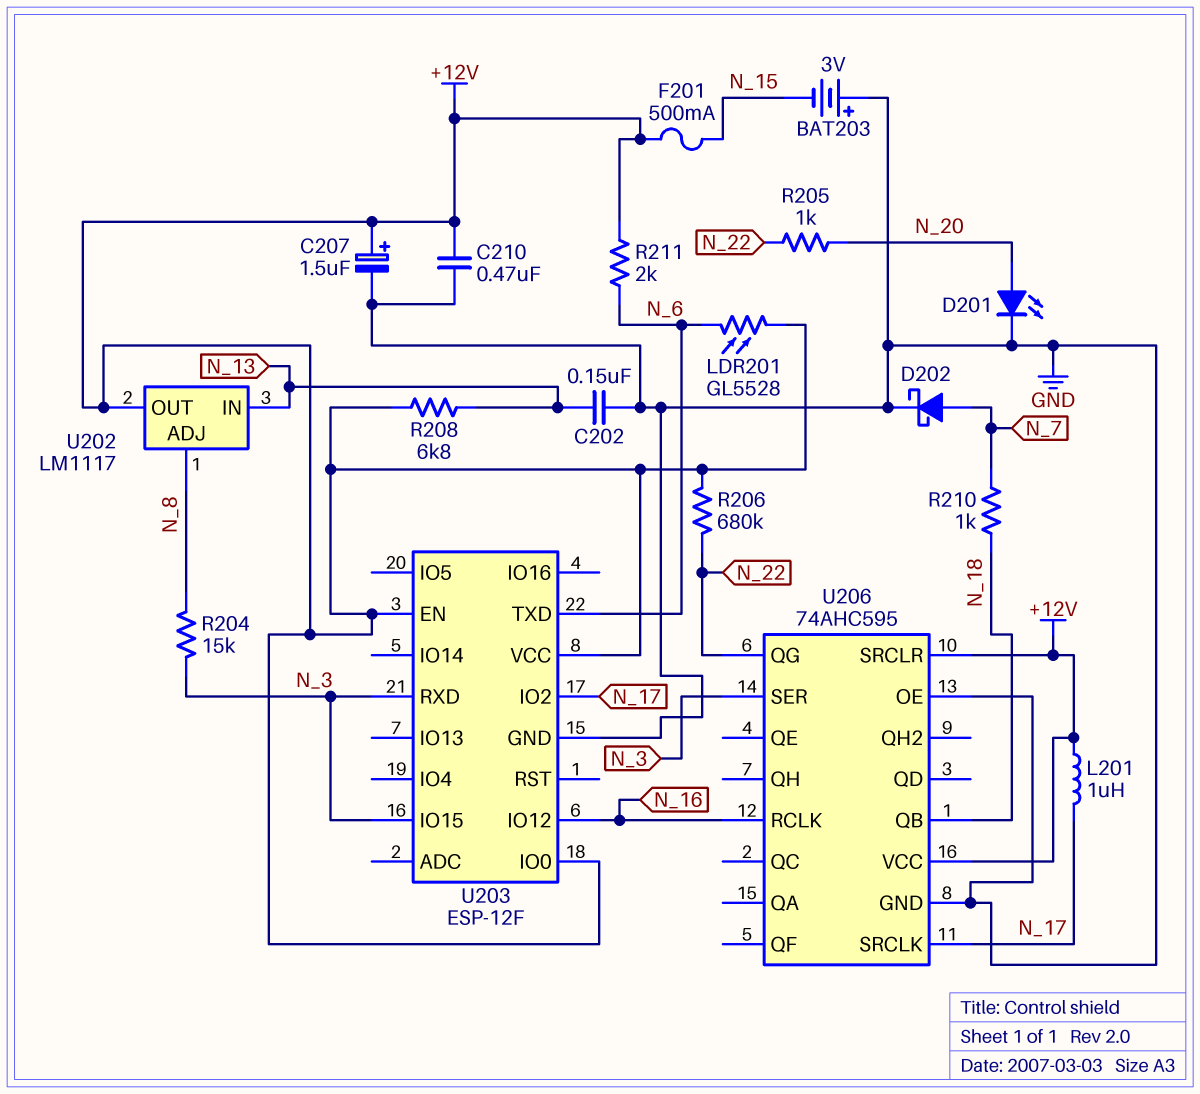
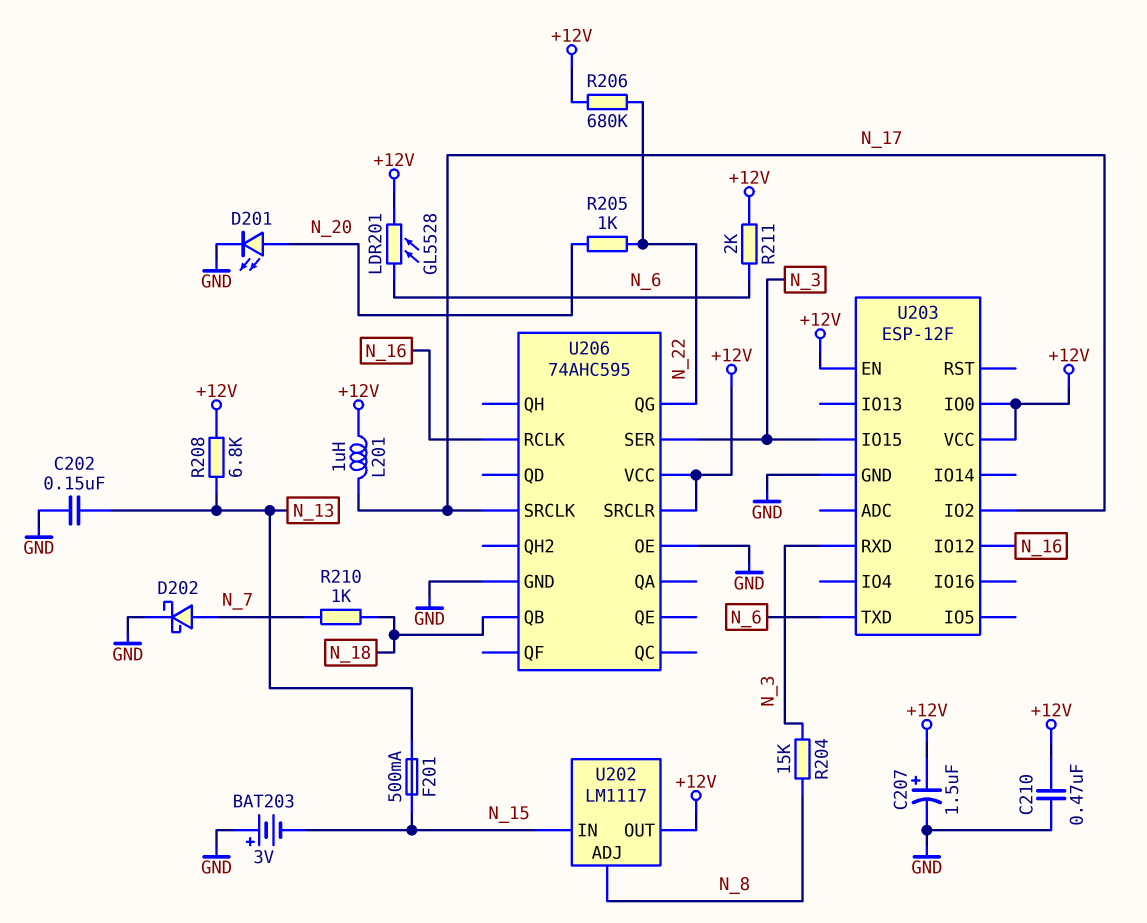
F201: 500mA (+12V, N_15) -> 500mA (N_13, N_15)
U202 pin IN: N_13 -> N_15

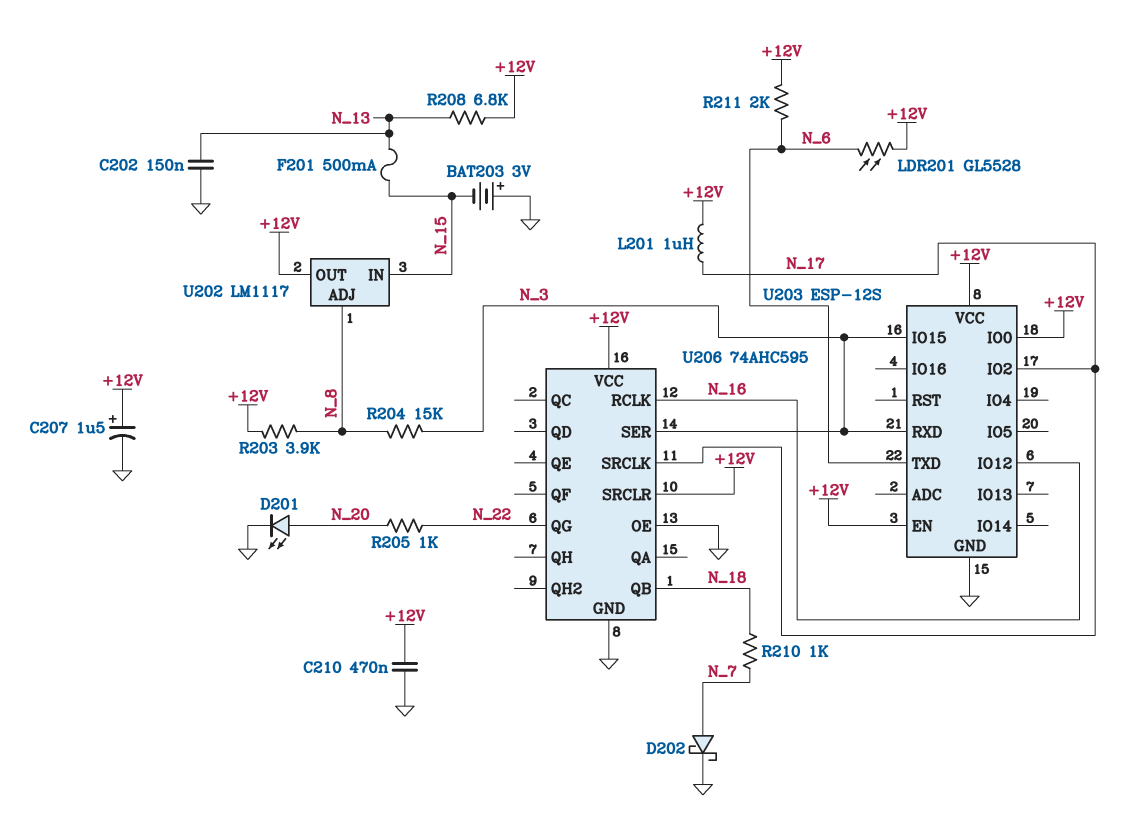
R203: none -> 3.9k (+12V, N_8)
R206: 680k (+12V, N_22) -> none
U203: ESP-12F -> ESP-12S

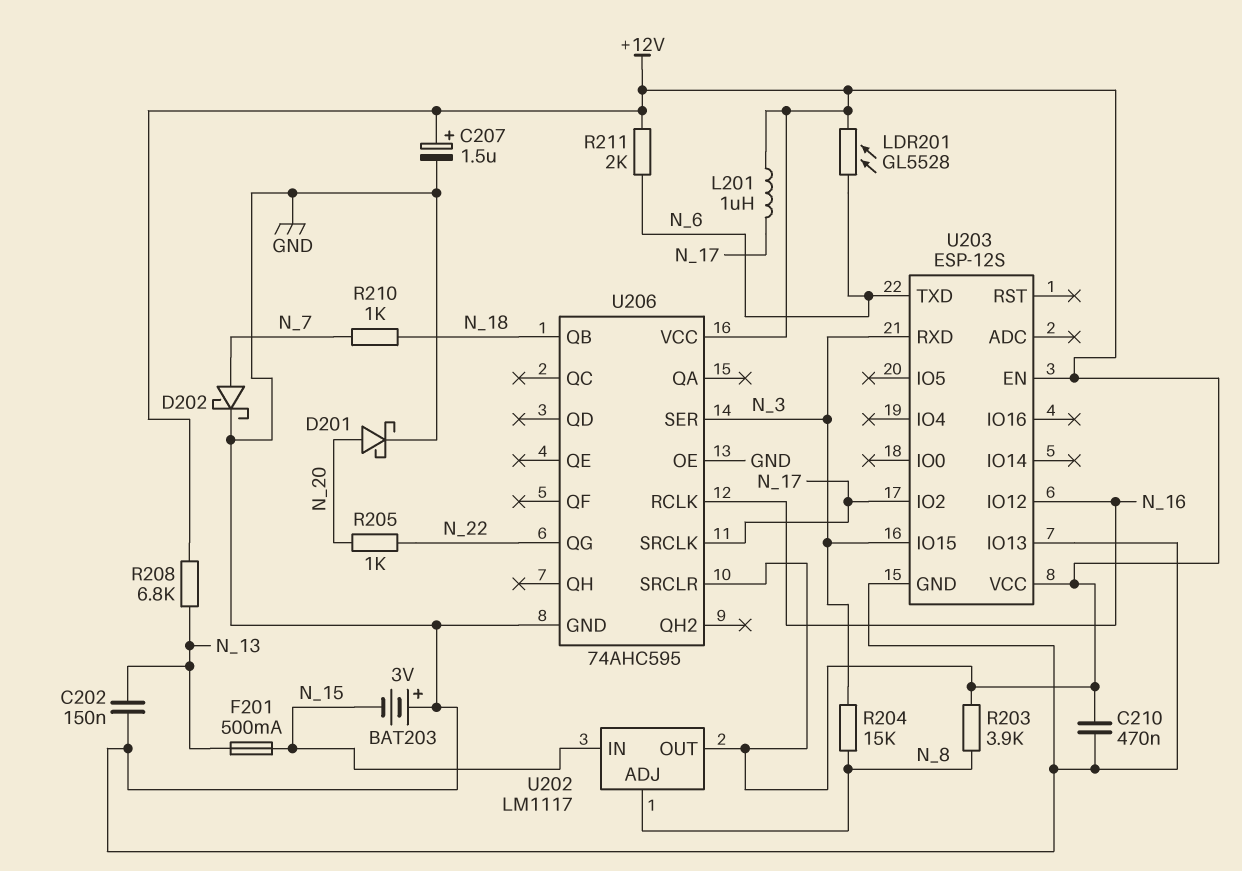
D201: LED (A N_20, K GND) -> schottky (A N_20, K GND)
U203 pin IO0: +12V -> none
U203 pin IO13: none -> GND

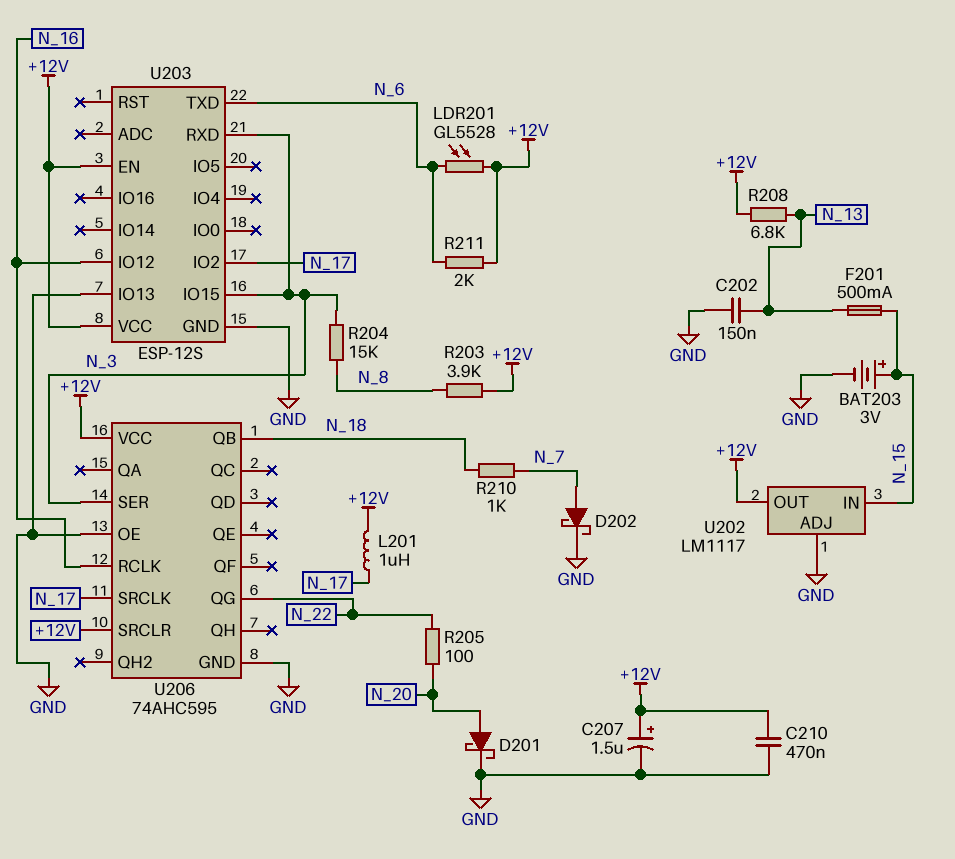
BAT203: 3V (plus GND, minus N_15) -> 3V (plus N_15, minus GND)
R205: 1k (N_20, N_22) -> 100 (N_20, N_22)
U202 pin ADJ: N_8 -> GND

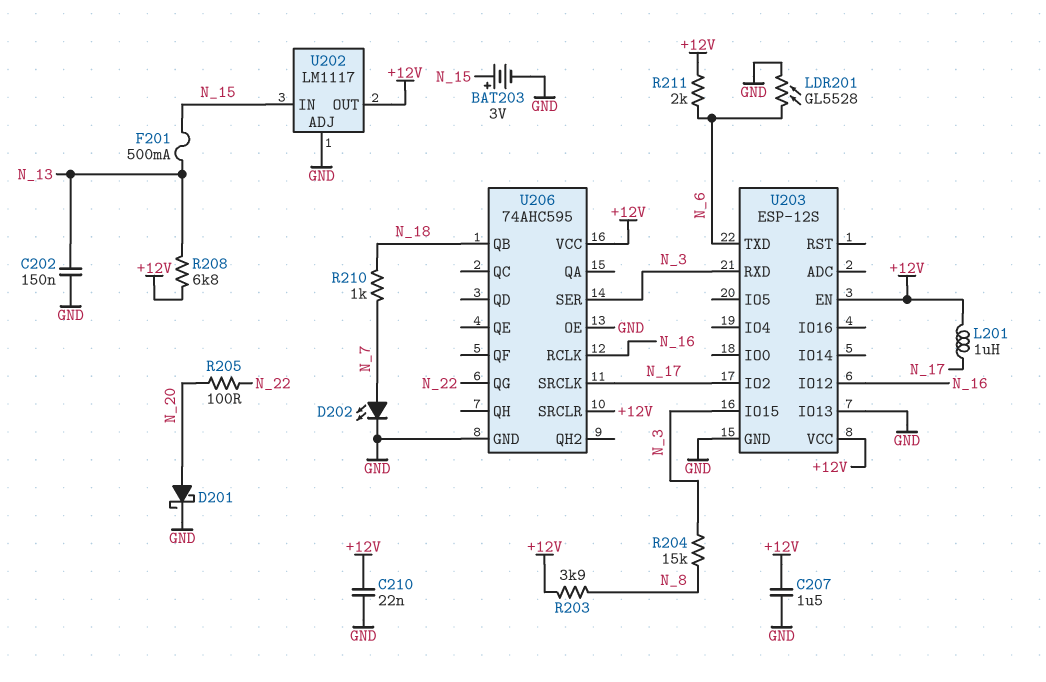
C207: 1.5uF (plus +12V, minus GND) -> 1.5uF (+12V, GND)
C210: 470nF (+12V, GND) -> 22nF (+12V, GND)
D202: schottky (A N_7, K GND) -> LED (A N_7, K GND)
LDR201: GL5528 (+12V, N_6) -> GL5528 (GND, N_6)

